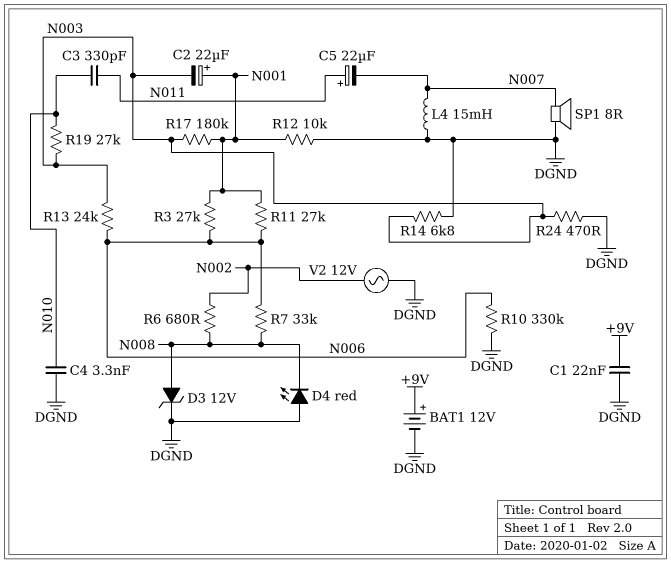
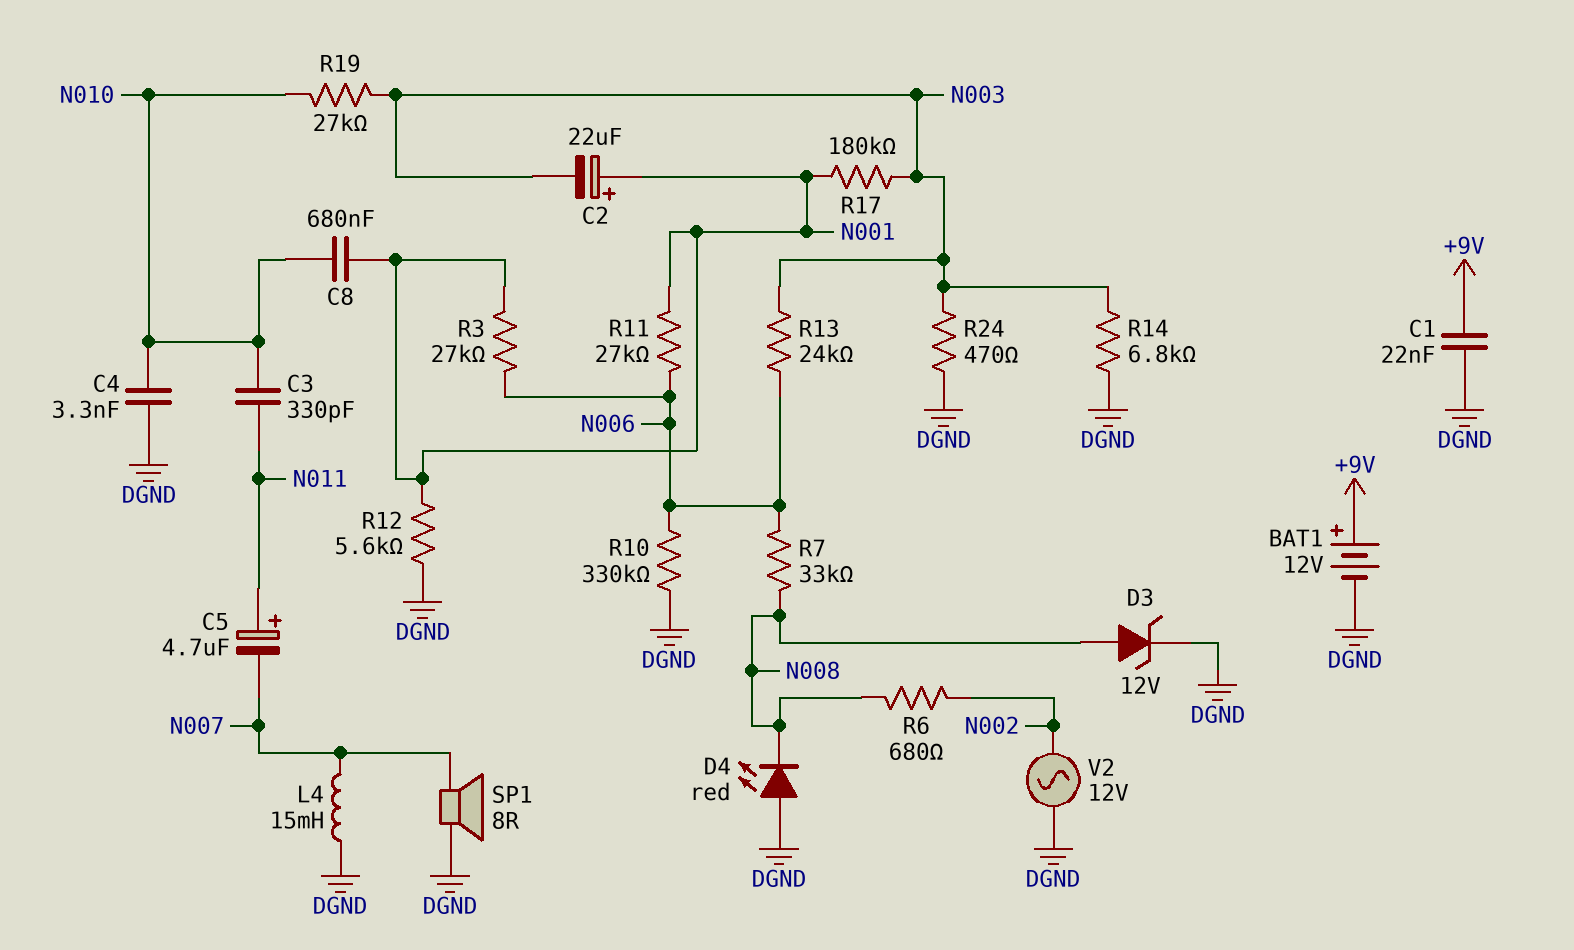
C5: 22uF (plus N011, minus N007) -> 4.7uF (plus N011, minus N007)
C8: none -> 680nF (N001, N010)
R12: 10k (DGND, N001) -> 5.6k (DGND, N001)

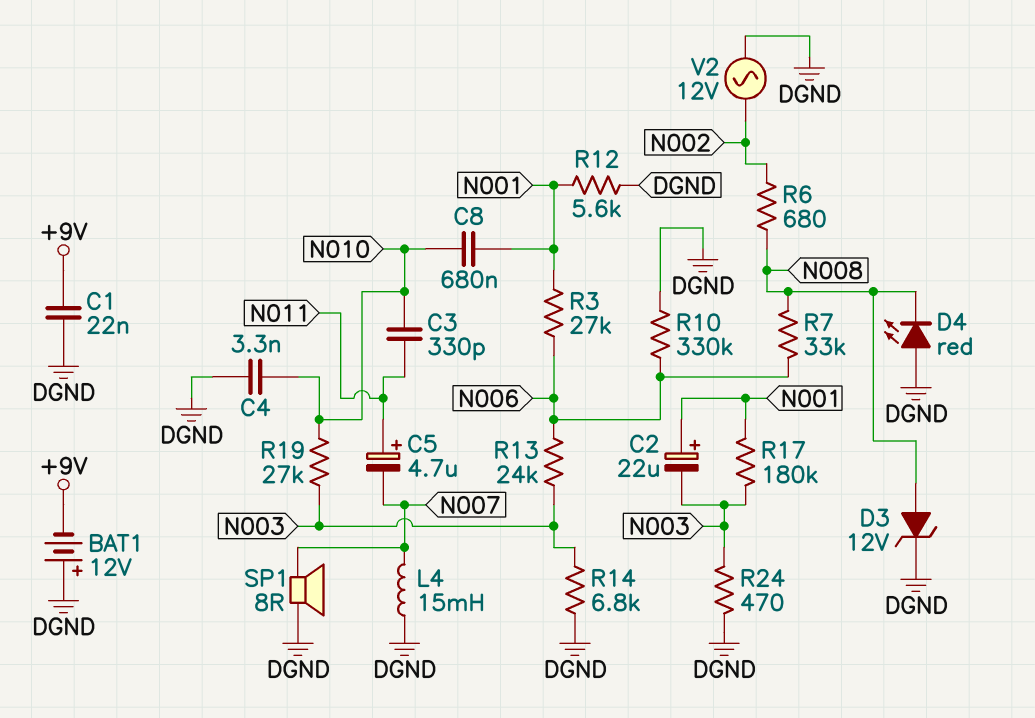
BAT1: 12V (plus +9V, minus DGND) -> 12V (plus DGND, minus +9V)
R11: 27k (N001, N006) -> none

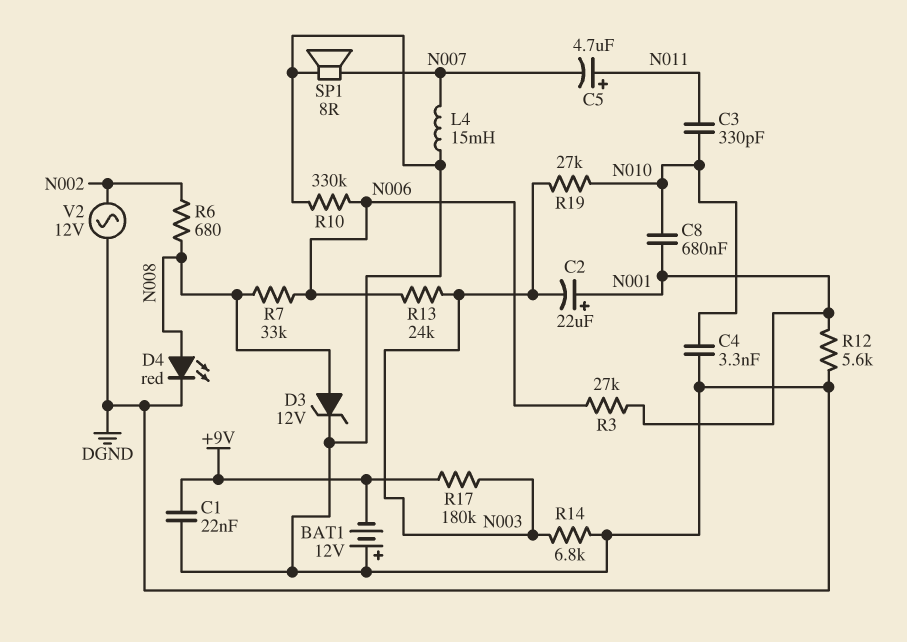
D4: LED red (A DGND, K N008) -> LED red (A N008, K DGND)
R17: 180k (N001, N003) -> 180k (+9V, N003)
R24: 470 (DGND, N003) -> none

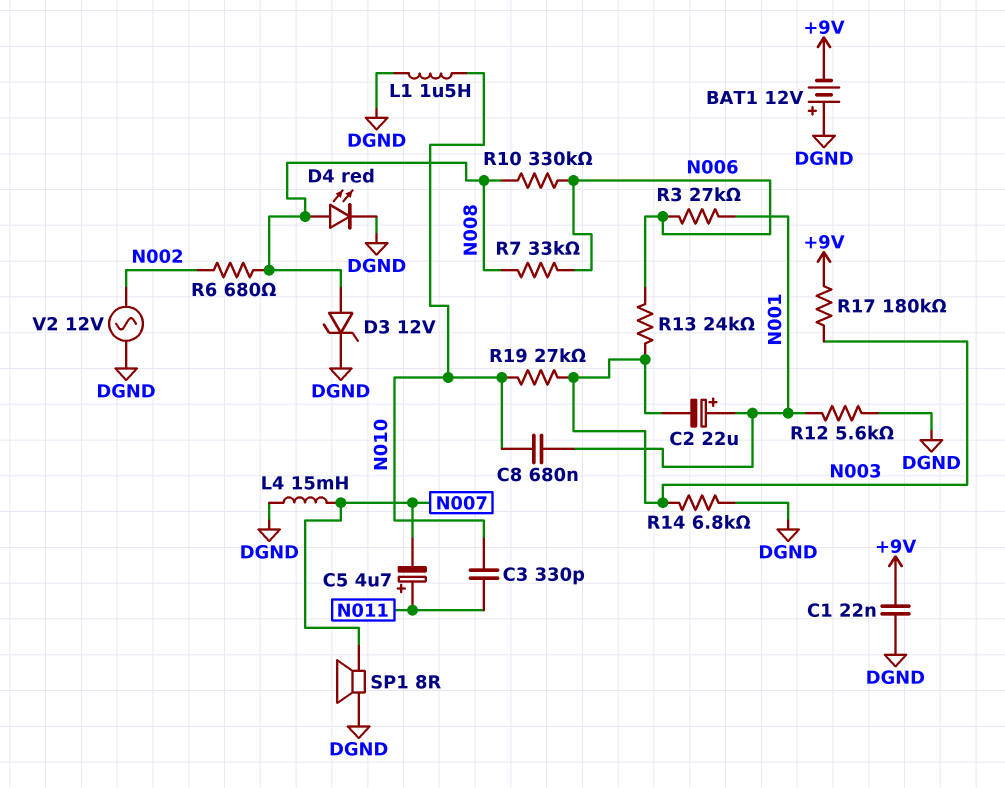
C4: 3.3nF (DGND, N010) -> none
L1: none -> 1.5uH (DGND, N010)
R10: 330k (DGND, N006) -> 330k (N006, N008)

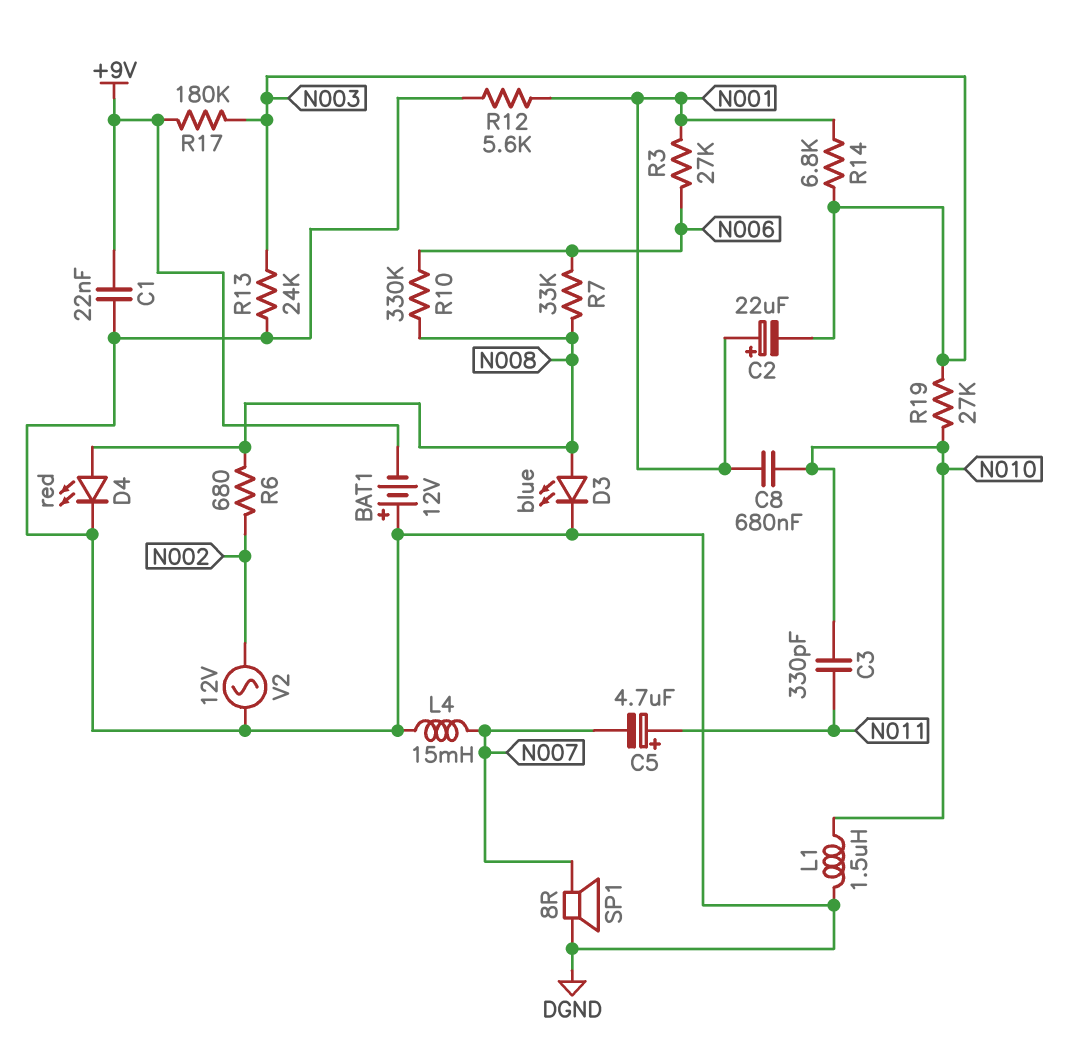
D3: zener 12V (A N008, K DGND) -> LED blue (A N008, K DGND)
R13: 24k (N003, N006) -> 24k (DGND, N003)
R14: 6.8k (DGND, N003) -> 6.8k (N001, N003)

